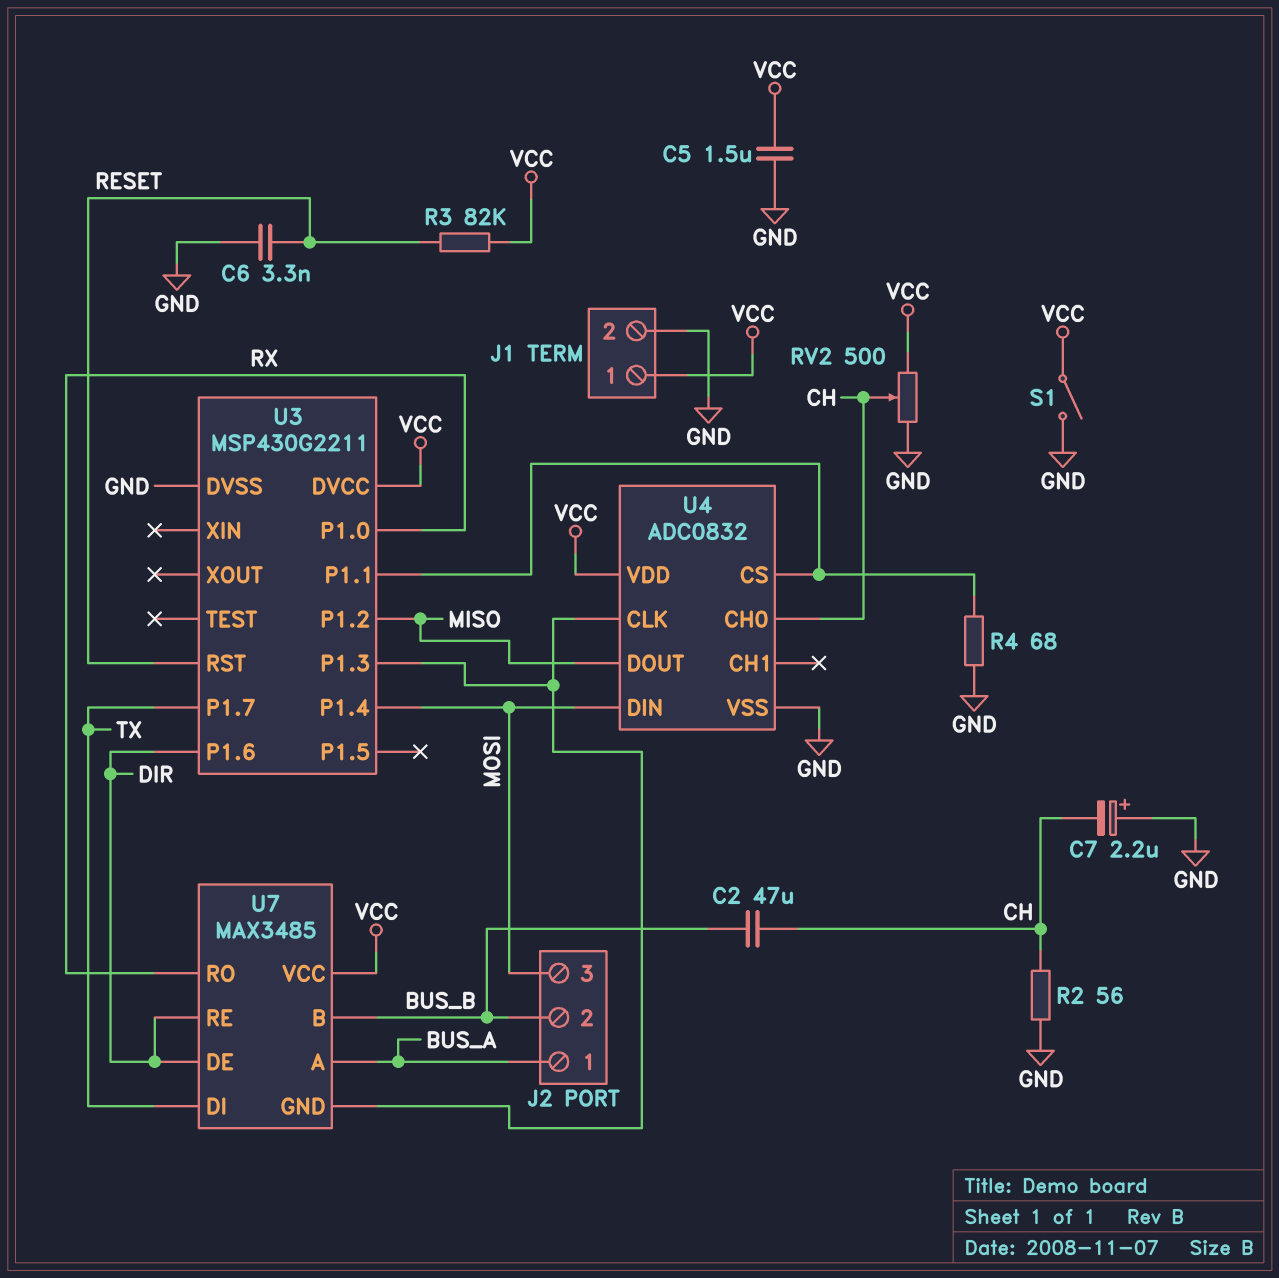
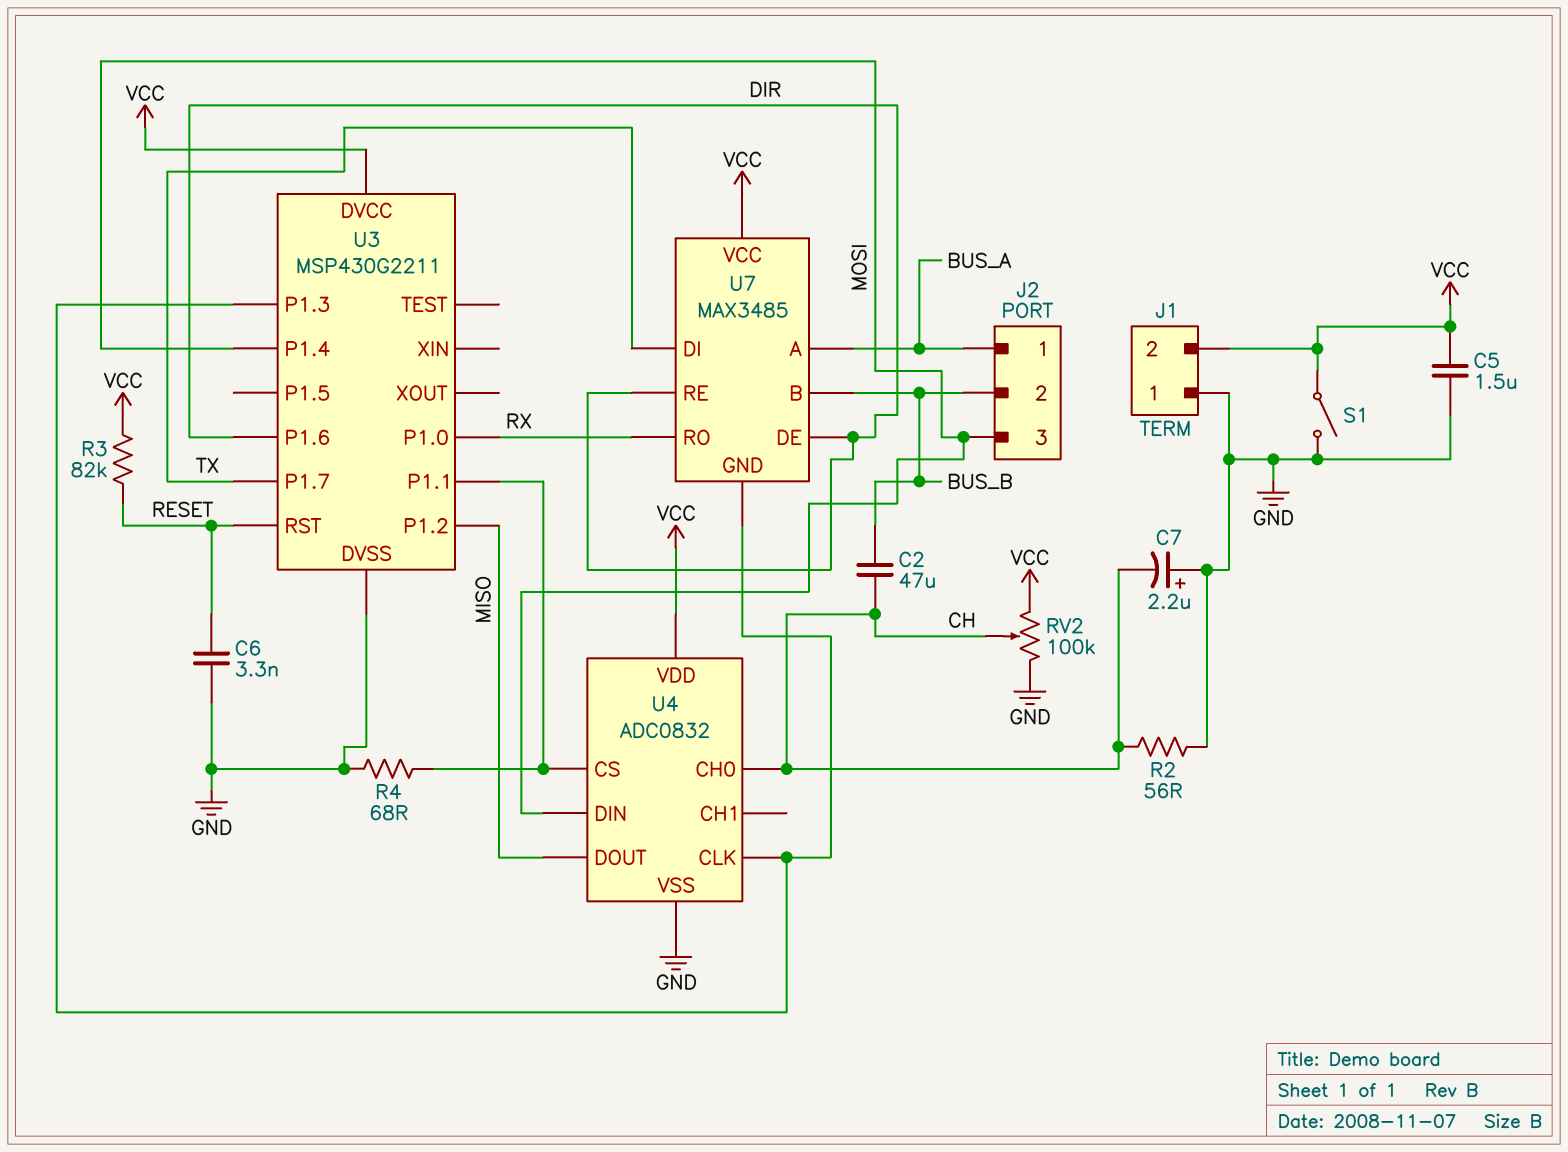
J1 pin 1: VCC -> GND
J1 pin 2: GND -> VCC
RV2: 500 (GND, VCC, wiper CH) -> 100k (GND, VCC, wiper CH)

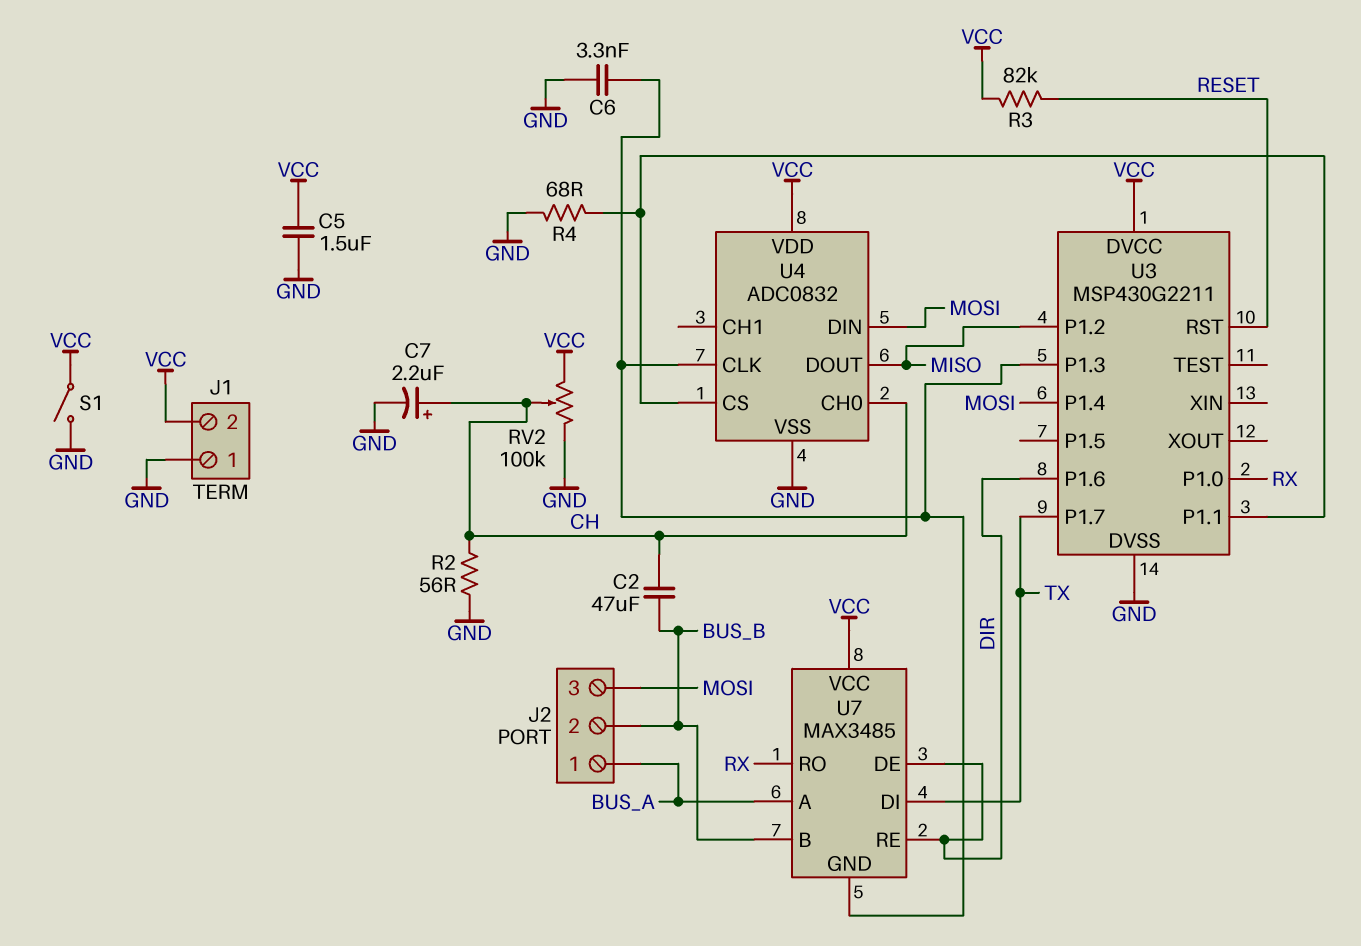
C6: 3.3nF (GND, RESET) -> 3.3nF (GND, U3/P1.3)
C7: 2.2uF (plus GND, minus CH) -> 2.2uF (plus CH, minus GND)

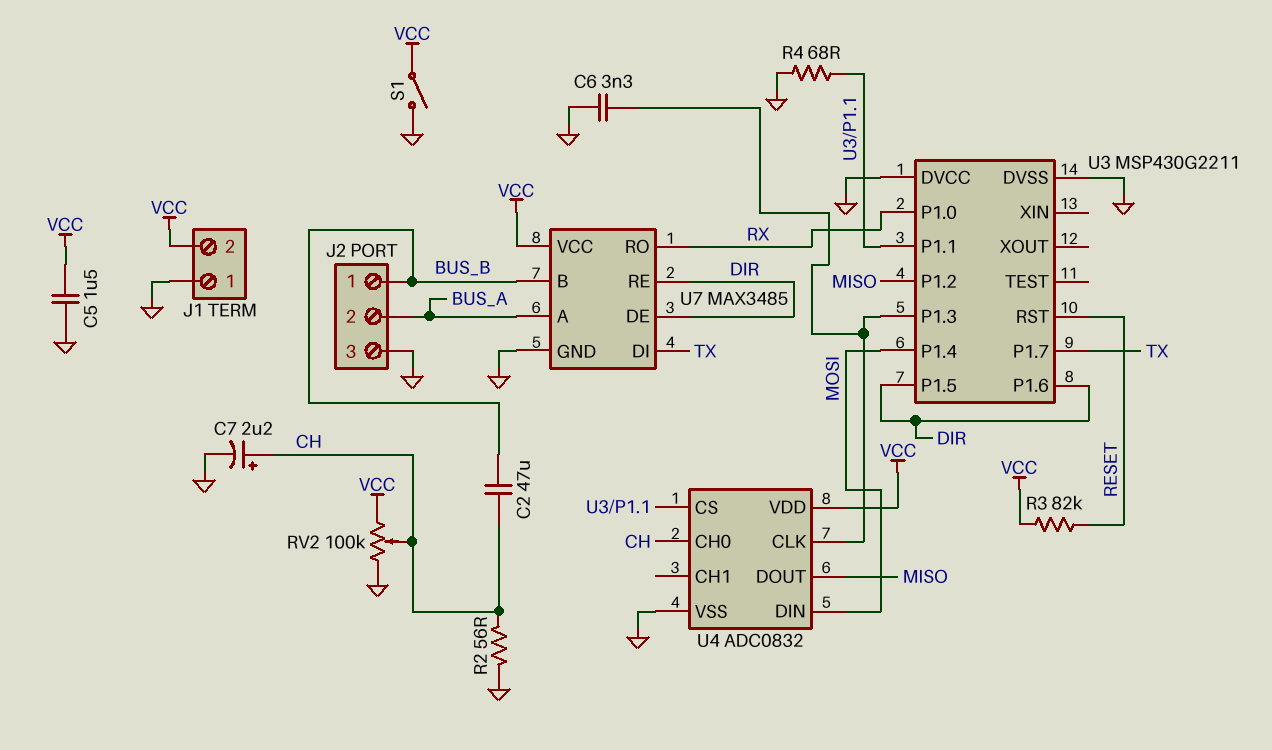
J2 pin 1: BUS_A -> BUS_B
J2 pin 2: BUS_B -> BUS_A
J2 pin 3: MOSI -> GND
U3 pin DVCC: VCC -> GND
U3 pin P1.5: none -> DIR
U7 pin GND: U3/P1.3 -> GND

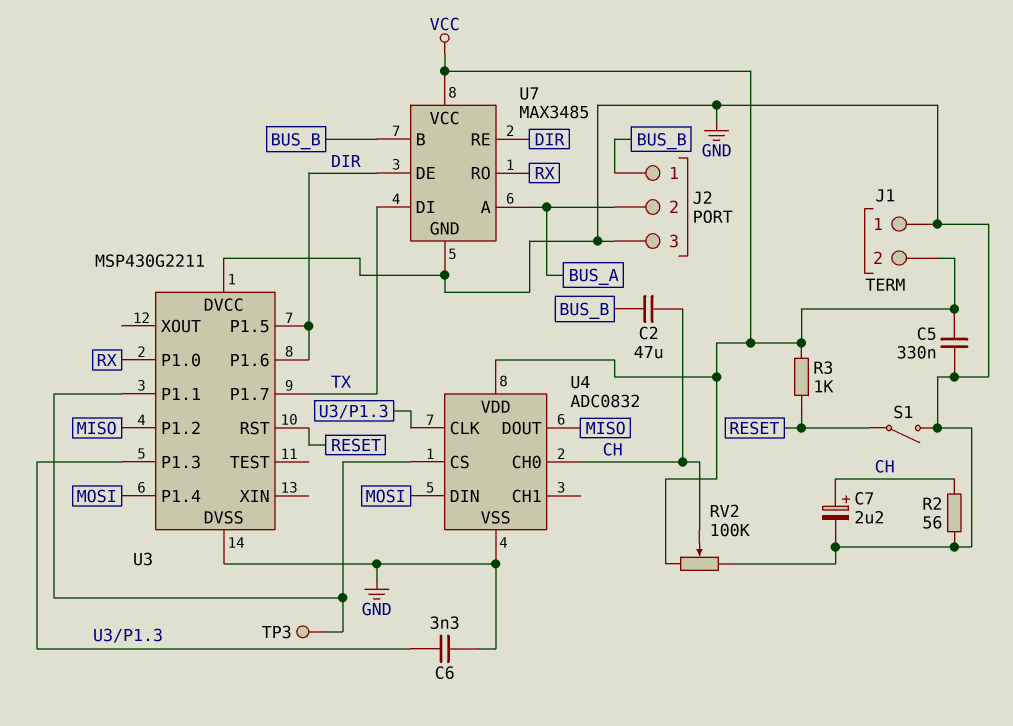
C5: 1.5uF (GND, VCC) -> 330nF (GND, VCC)
R3: 82k (RESET, VCC) -> 1k (RESET, VCC)
R4: 68 (GND, U3/P1.1) -> none
S1: switch (GND, VCC) -> switch (GND, RESET)
TP3: none -> test point (U3/P1.1)

